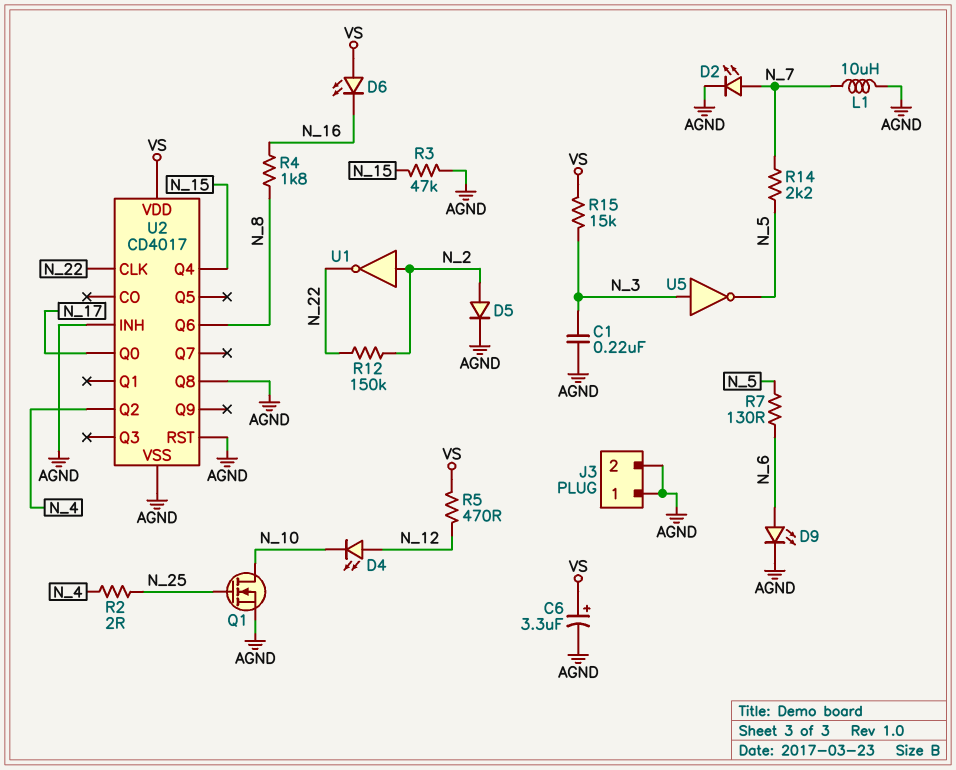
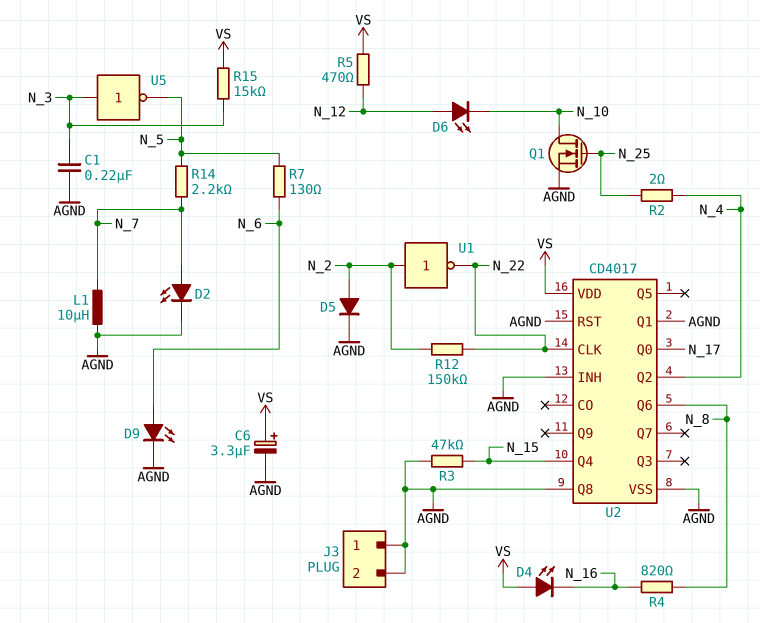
D4: LED (A N_12, K N_10) -> LED (A VS, K N_16)
D6: LED (A VS, K N_16) -> LED (A N_12, K N_10)
R4: 1.8k (N_8, N_16) -> 820 (N_8, N_16)
U2 pin Q1: none -> AGND

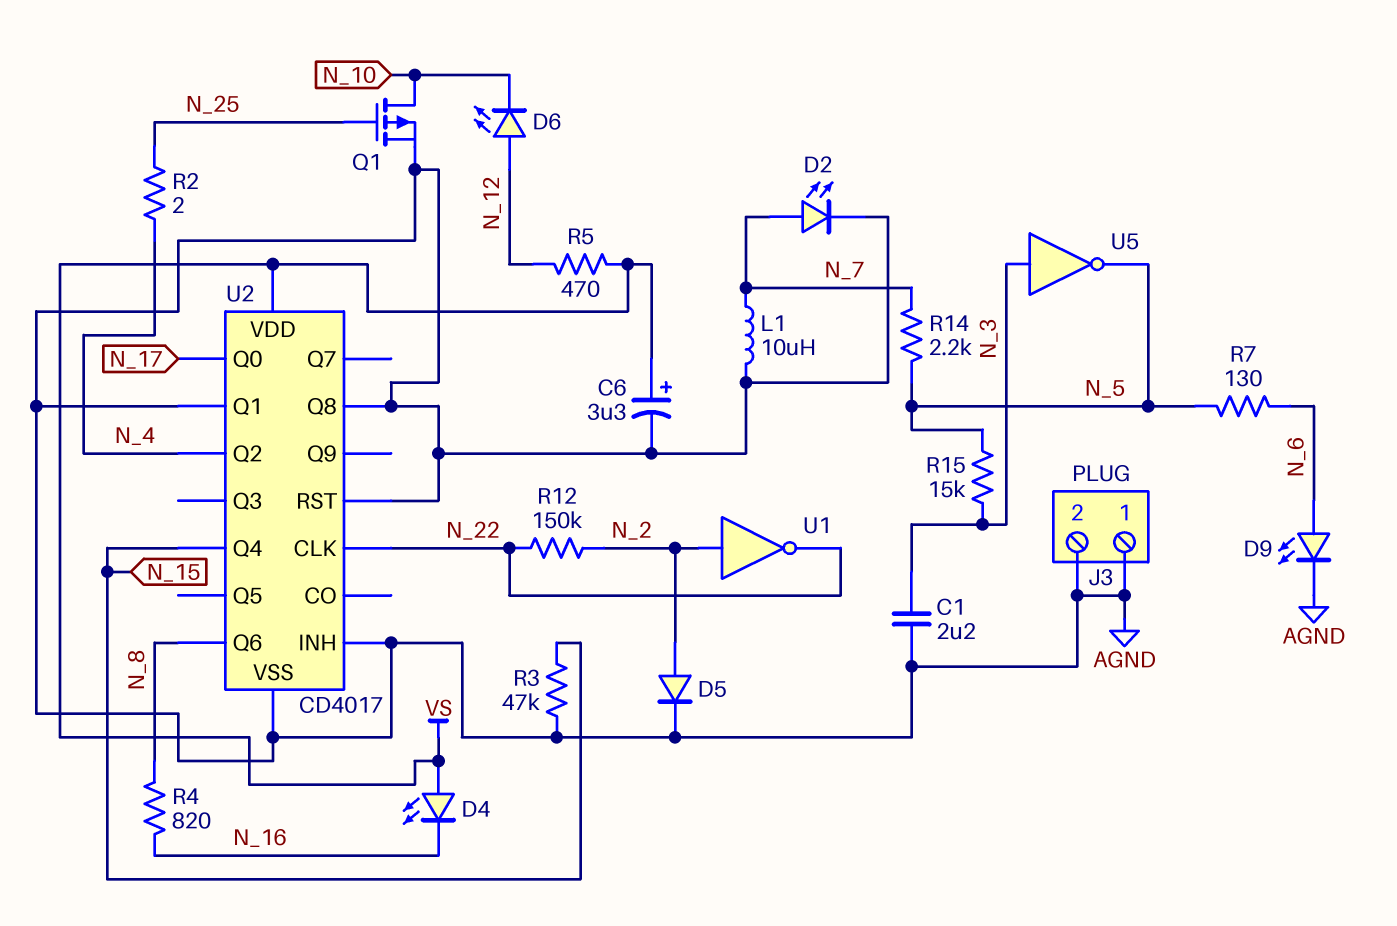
C1: 220nF (AGND, N_3) -> 2.2uF (AGND, N_3)
Q1: NMOS (G N_25, D N_10, S AGND) -> PMOS (G N_25, D N_10, S AGND)
R15: 15k (N_3, VS) -> 15k (N_3, N_5)

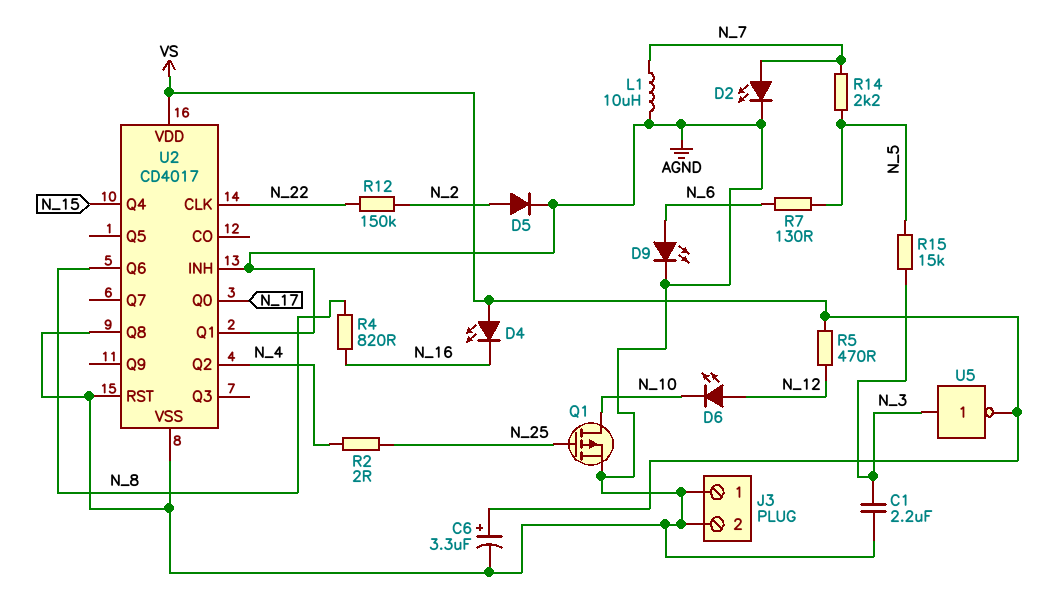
R3: 47k (AGND, N_15) -> none
U1: NOT (in N_2, out N_22) -> none
U5: NOT (in N_3, out N_5) -> NOT (in N_3, out VS)

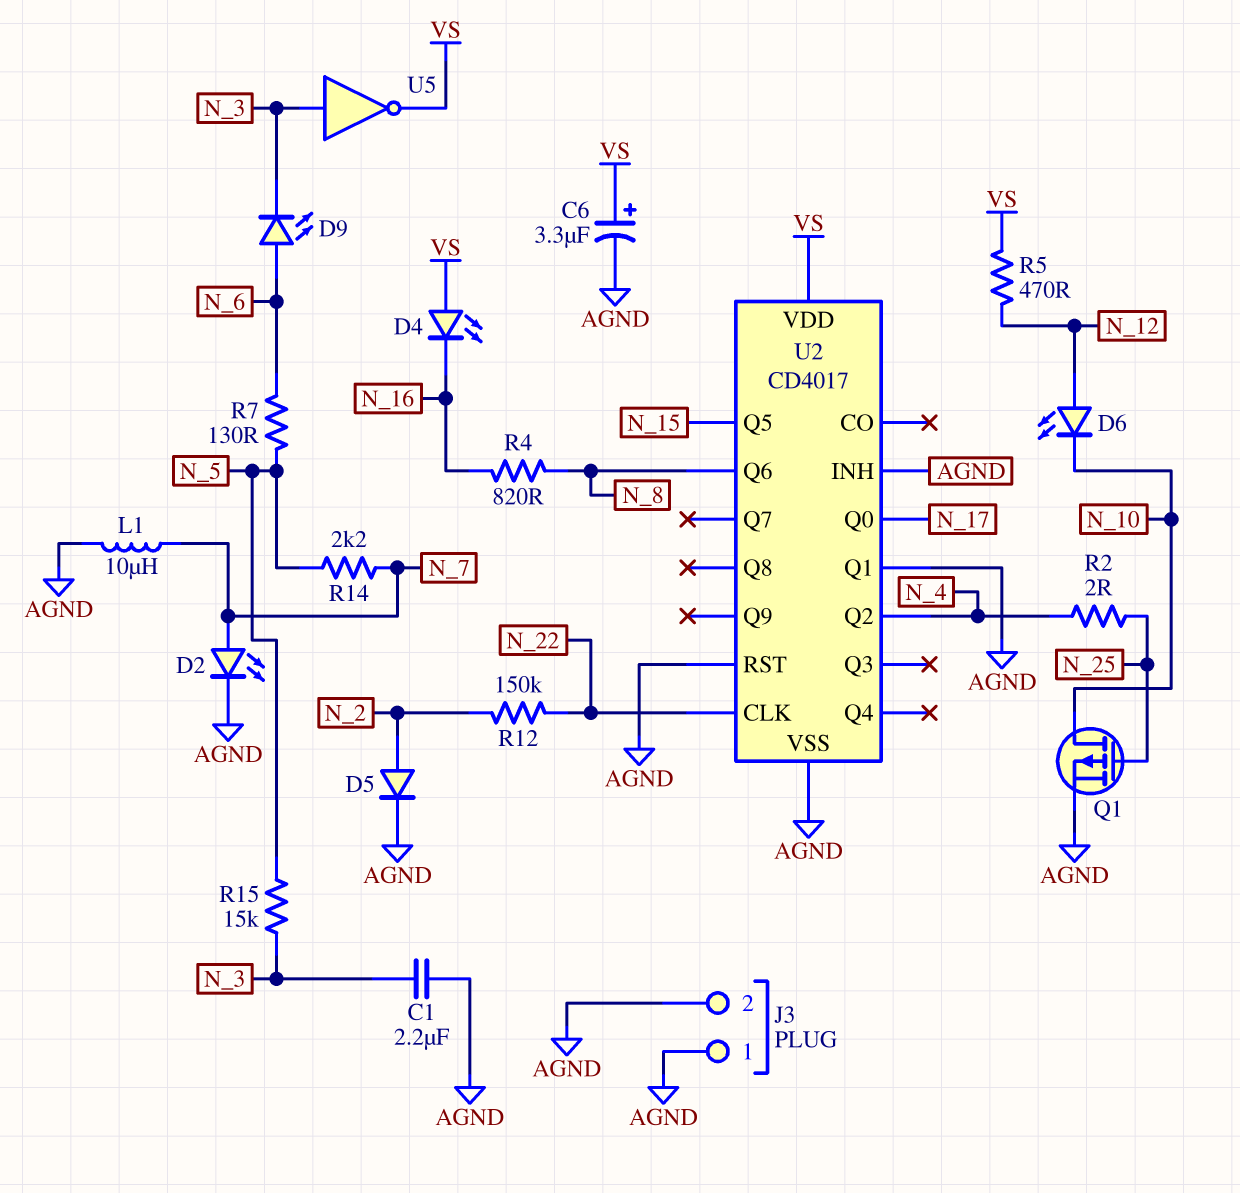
D9: LED (A N_6, K AGND) -> LED (A N_6, K N_3)
U2 pin Q4: N_15 -> none
U2 pin Q5: none -> N_15
U2 pin Q8: AGND -> none

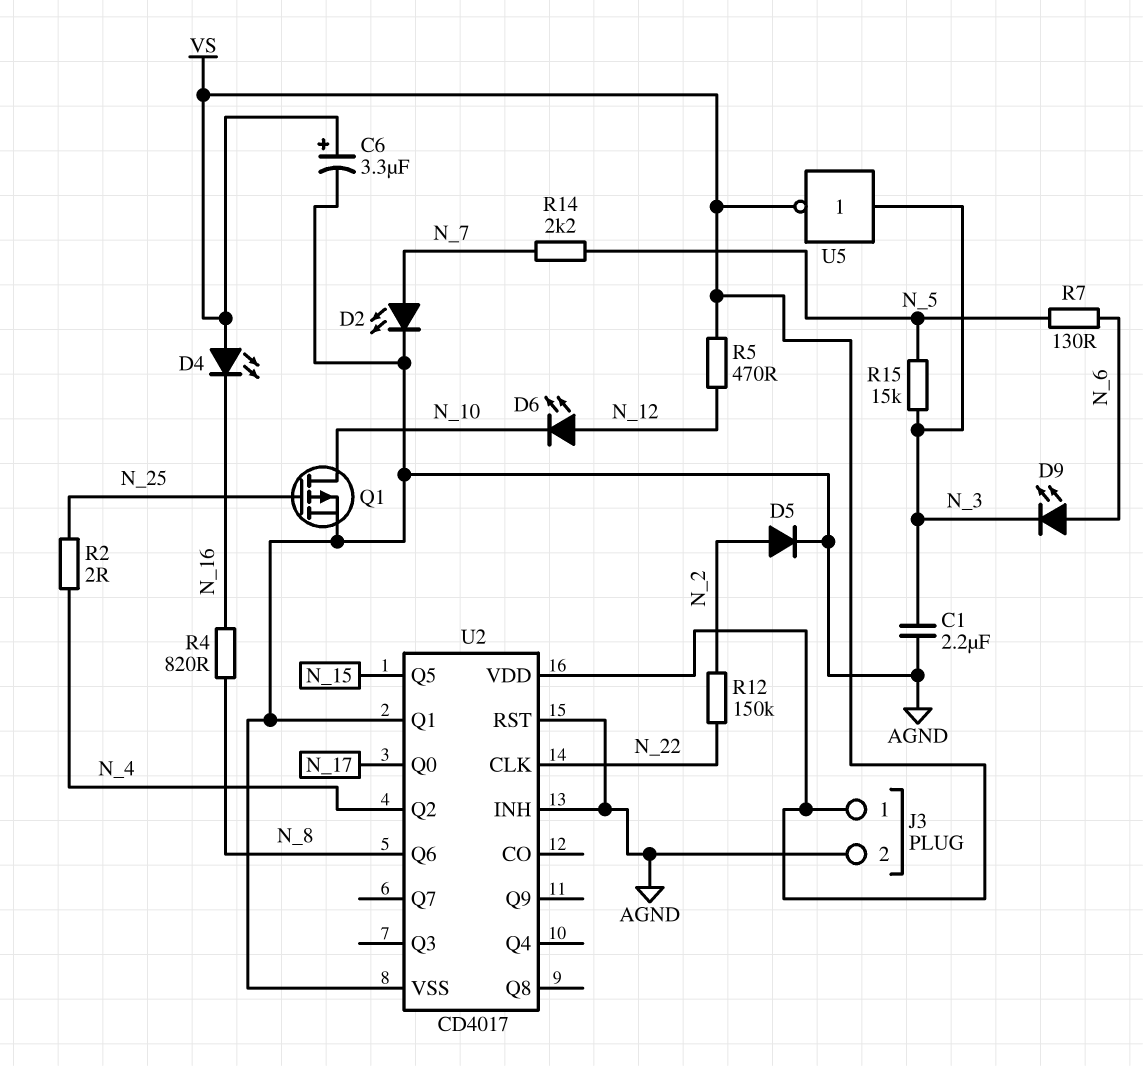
J3 pin 1: AGND -> VS
L1: 10uH (AGND, N_7) -> none

